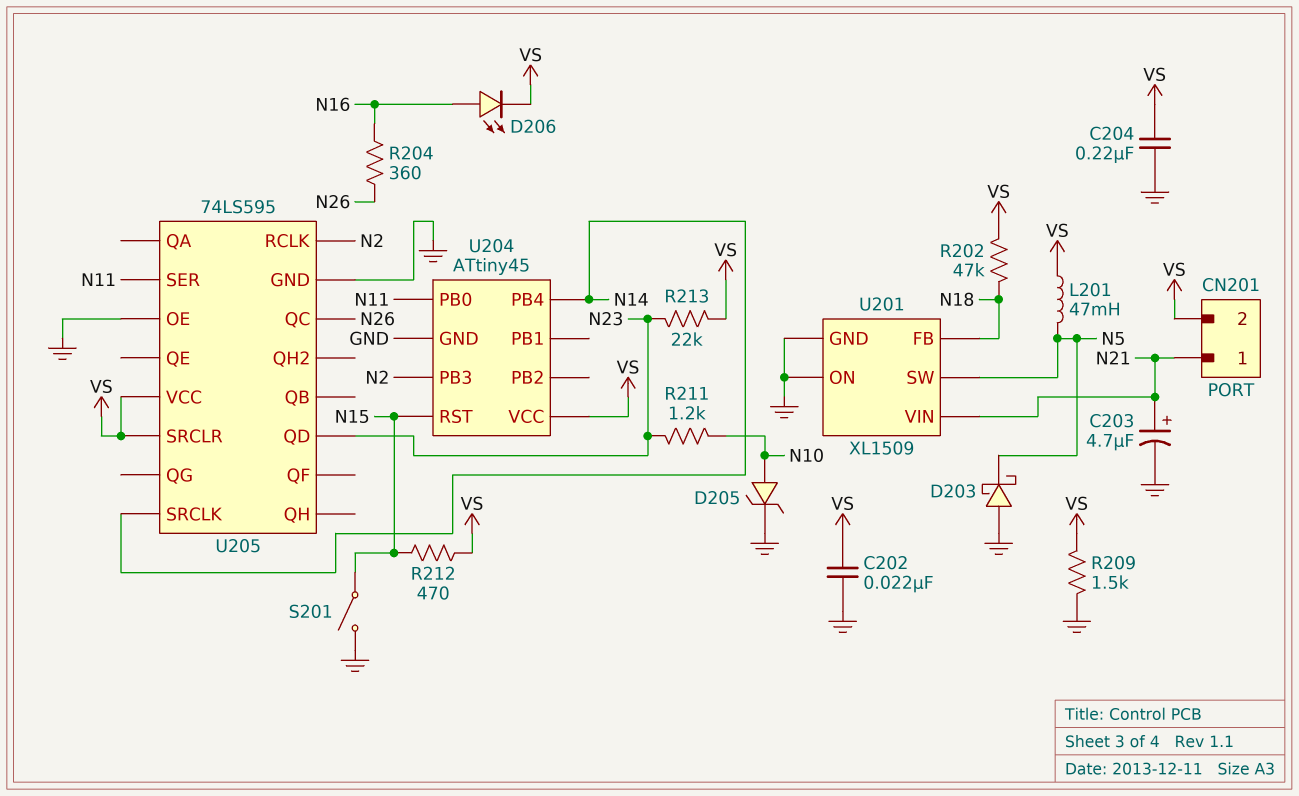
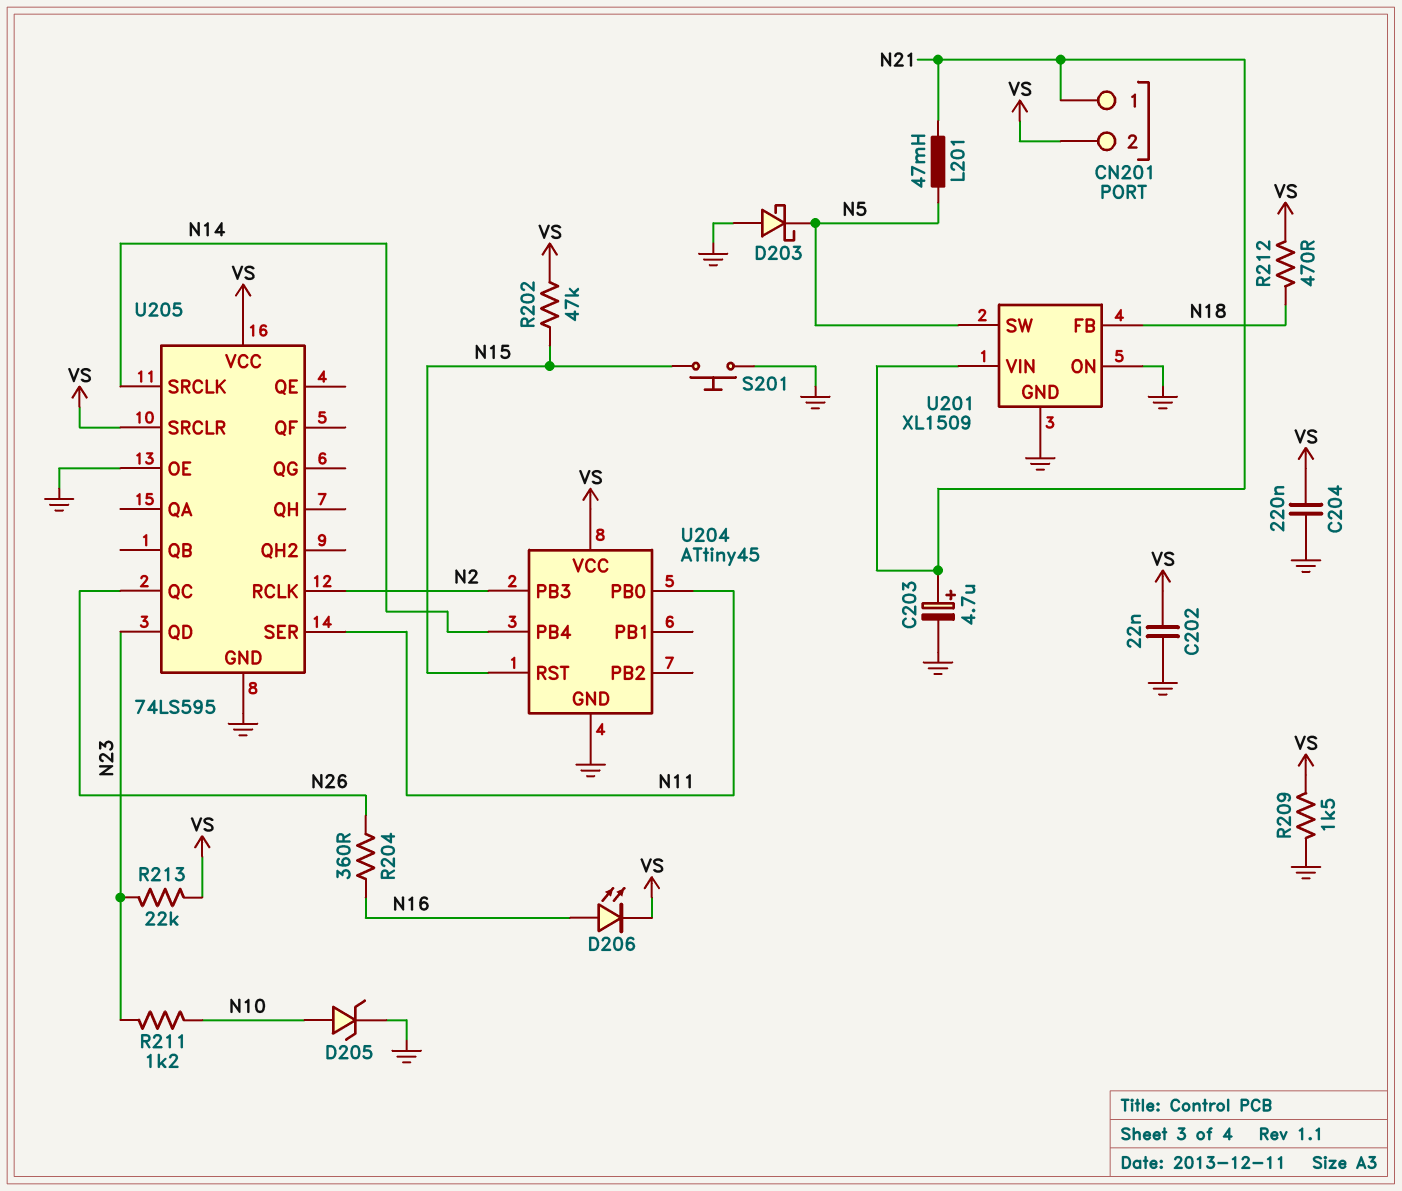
L201: 47mH (N5, VS) -> 47mH (N5, N21)
R202: 47k (N18, VS) -> 47k (N15, VS)
R212: 470 (N15, VS) -> 470 (N18, VS)
S201: switch (GND, N15) -> button (GND, N15)

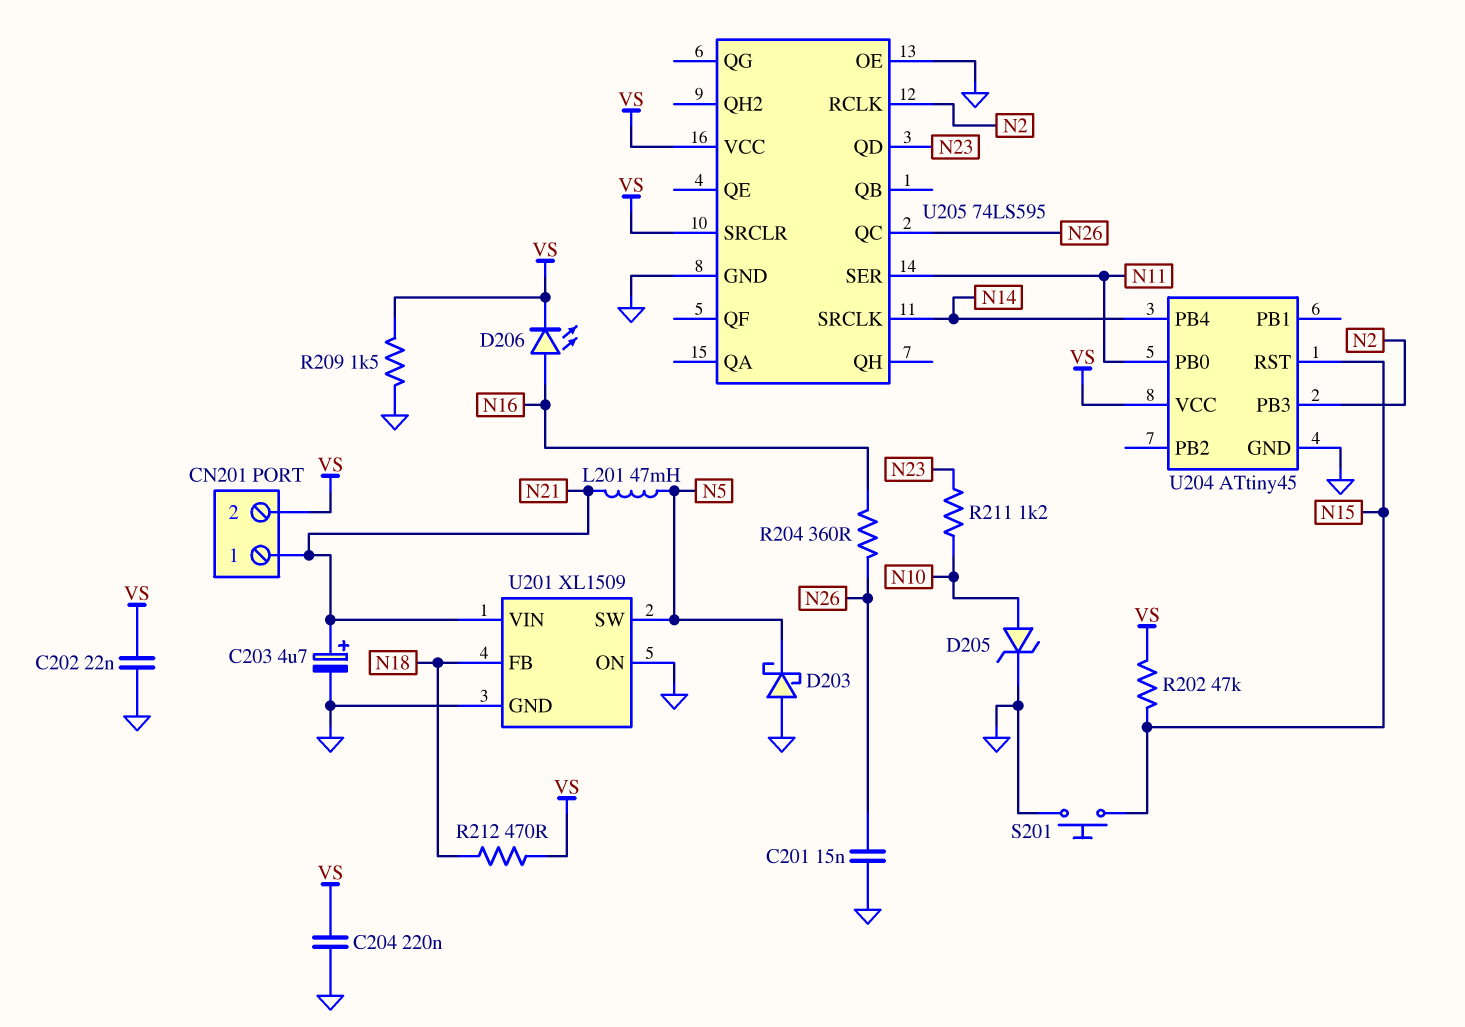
C201: none -> 15nF (GND, N26)
R213: 22k (N23, VS) -> none

